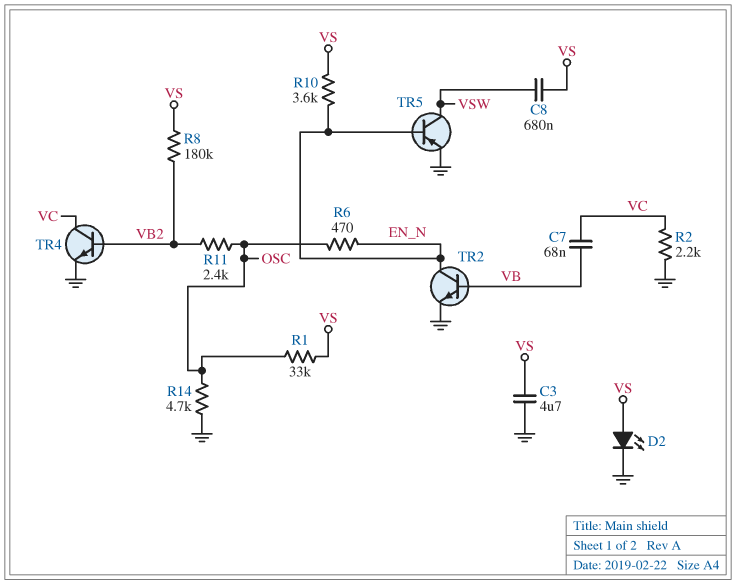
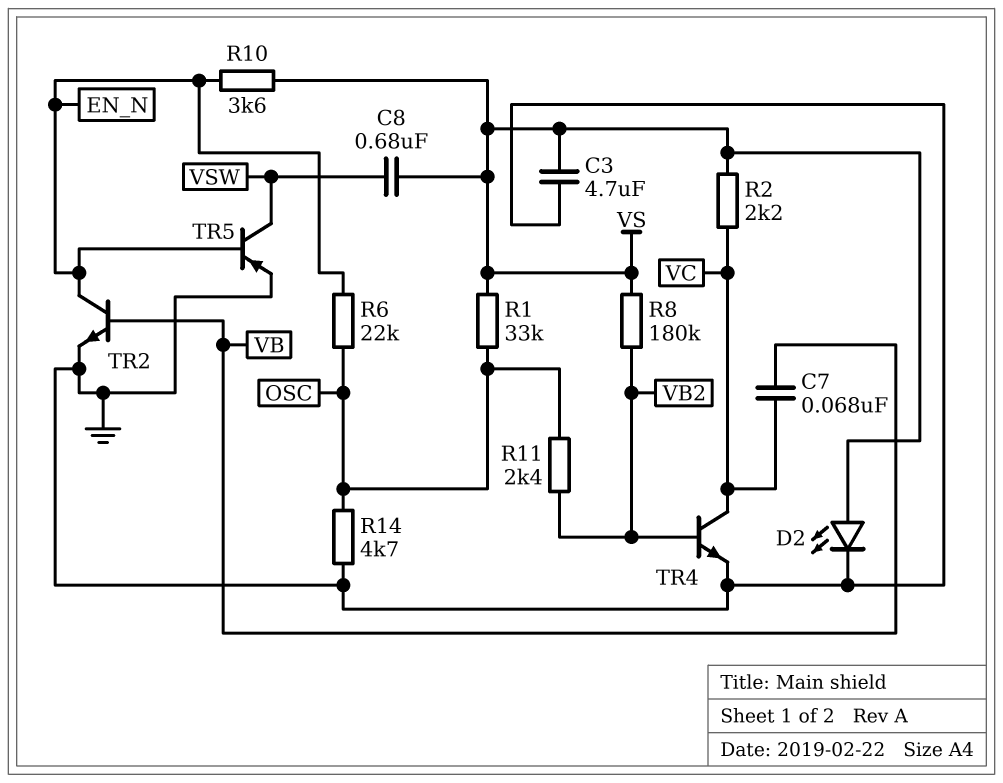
R2: 2.2k (GND, VC) -> 2.2k (VC, VS)
R6: 470 (EN_N, OSC) -> 22k (EN_N, OSC)

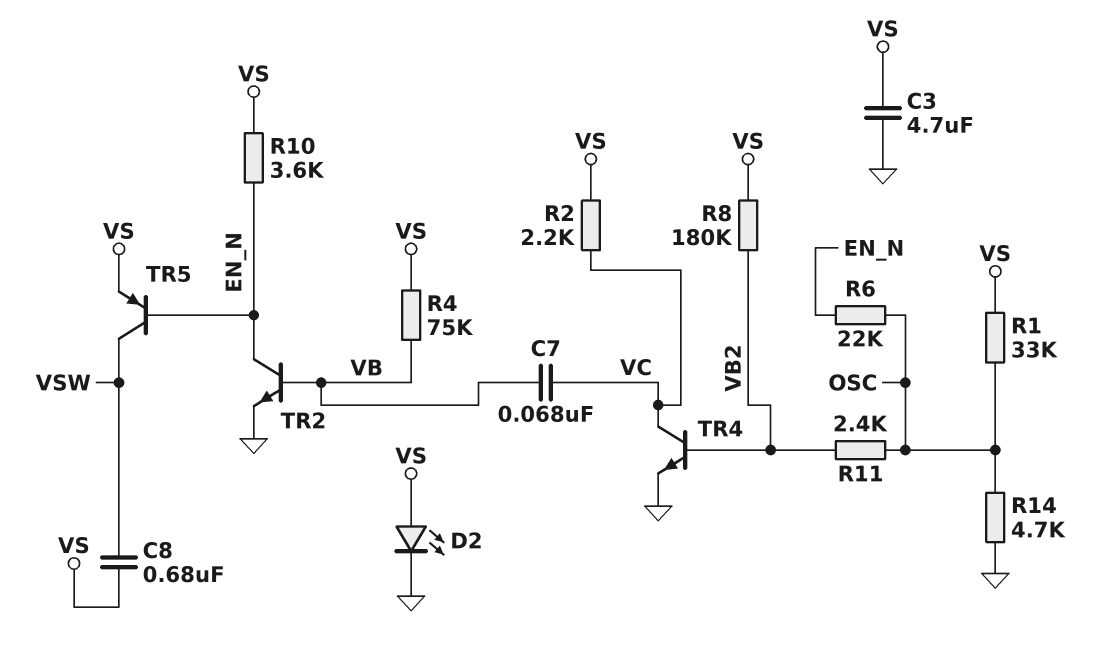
R4: none -> 75k (VB, VS)
TR5: PNP (B EN_N, C VSW, E GND) -> PNP (B EN_N, C VSW, E VS)

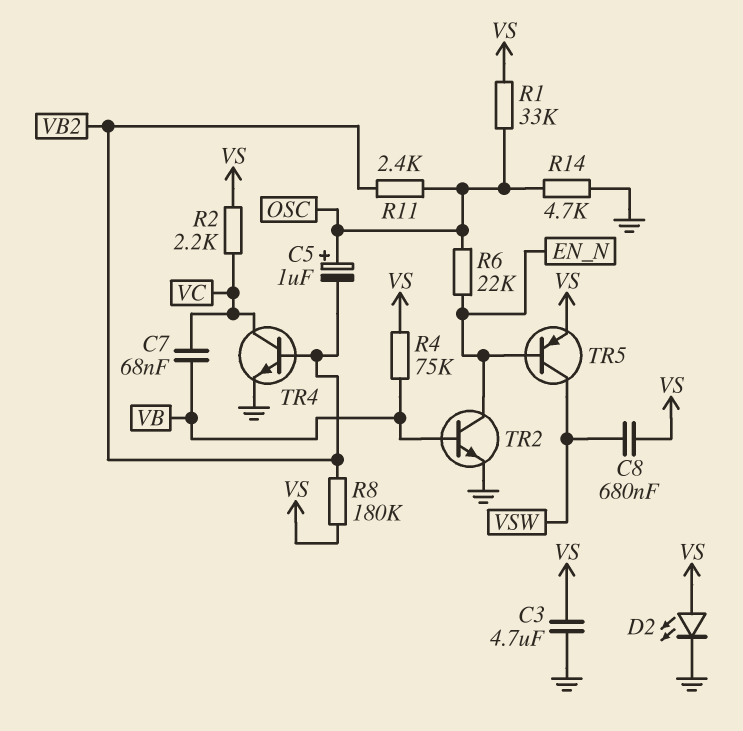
C5: none -> 1uF (plus OSC, minus VB2)
R10: 3.6k (EN_N, VS) -> none

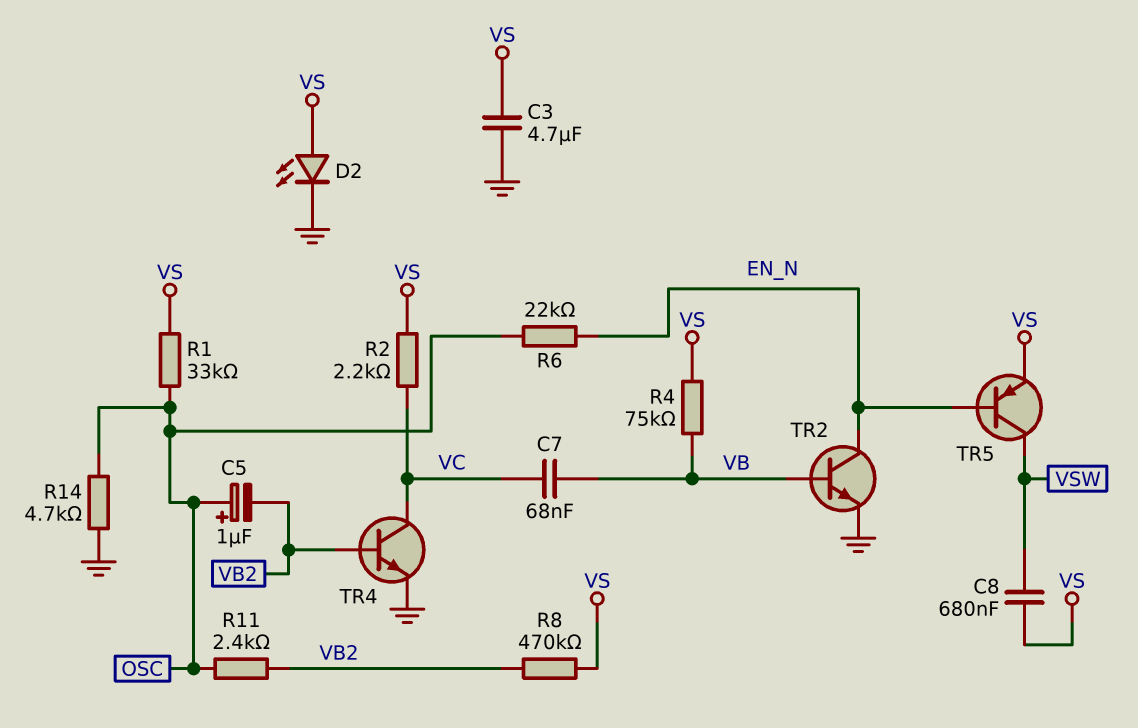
R8: 180k (VB2, VS) -> 470k (VB2, VS)

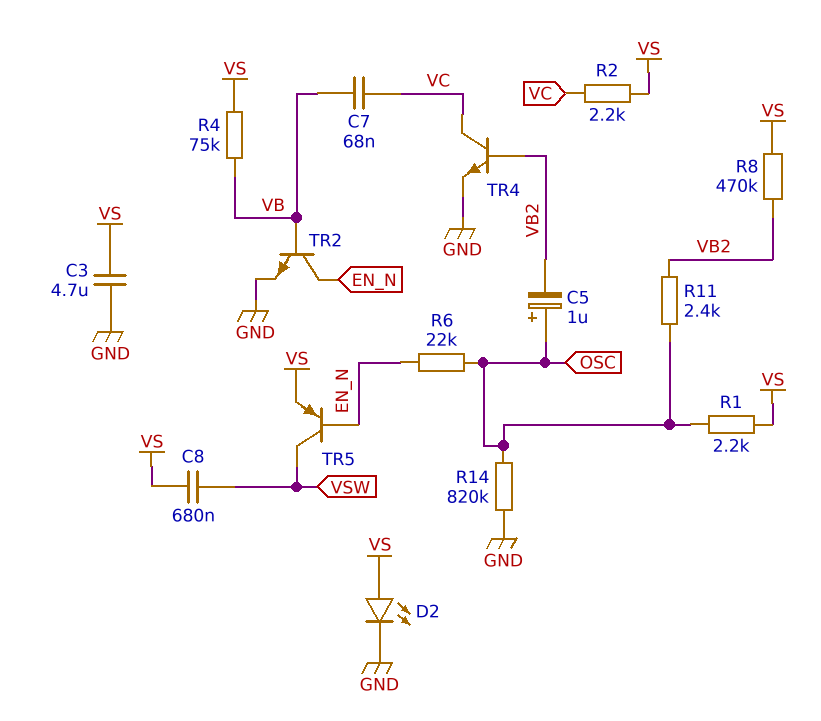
R1: 33k (OSC, VS) -> 2.2k (OSC, VS)
R14: 4.7k (GND, OSC) -> 820k (GND, OSC)

